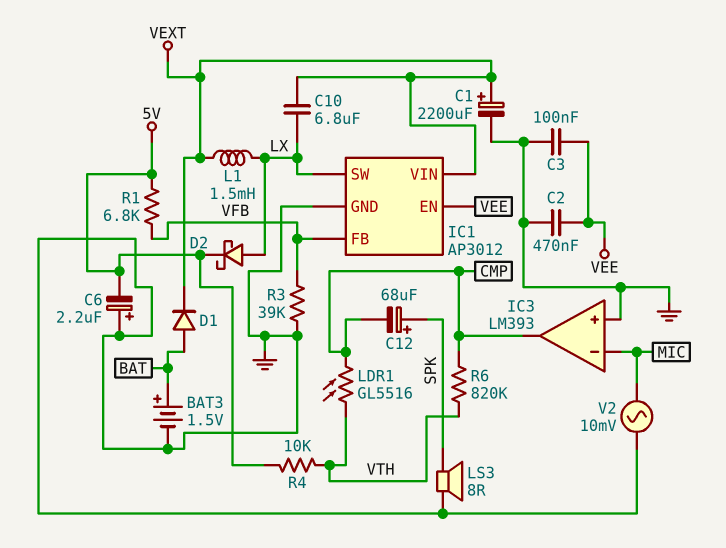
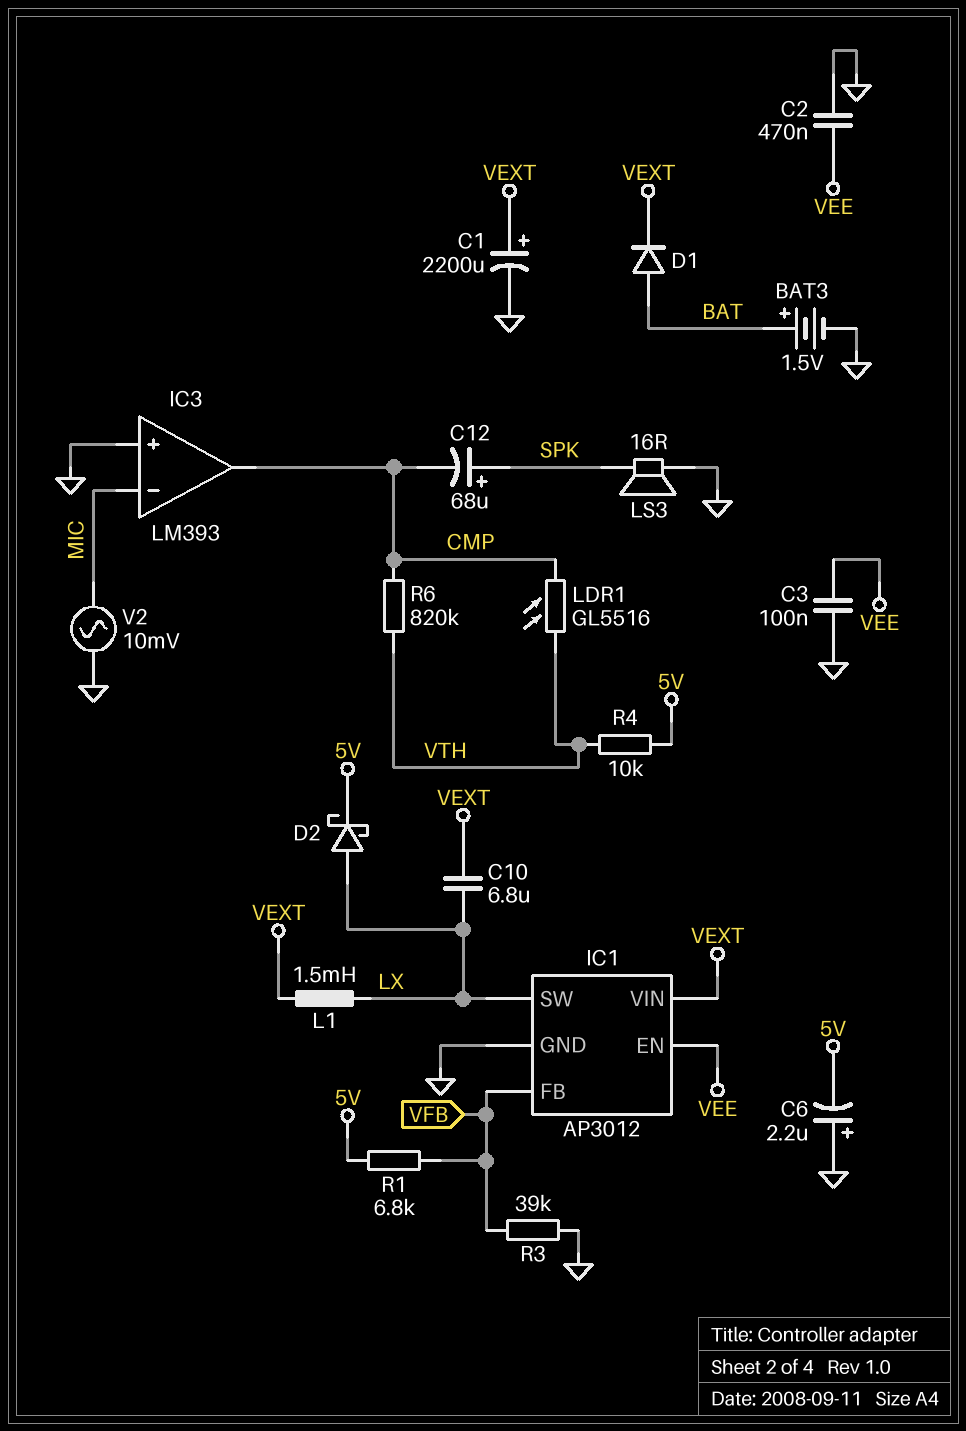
LS3: speaker 8R (GND, SPK) -> speaker 16R (GND, SPK)

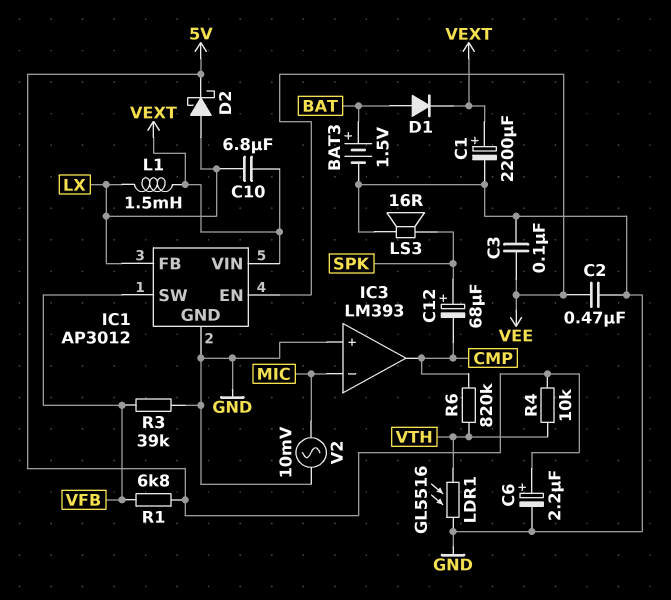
C6: 2.2uF (plus GND, minus 5V) -> 2.2uF (plus 5V, minus GND)
IC1 pin FB: VFB -> LX
IC1 pin SW: LX -> VFB
LDR1: GL5516 (CMP, VTH) -> GL5516 (GND, VTH)

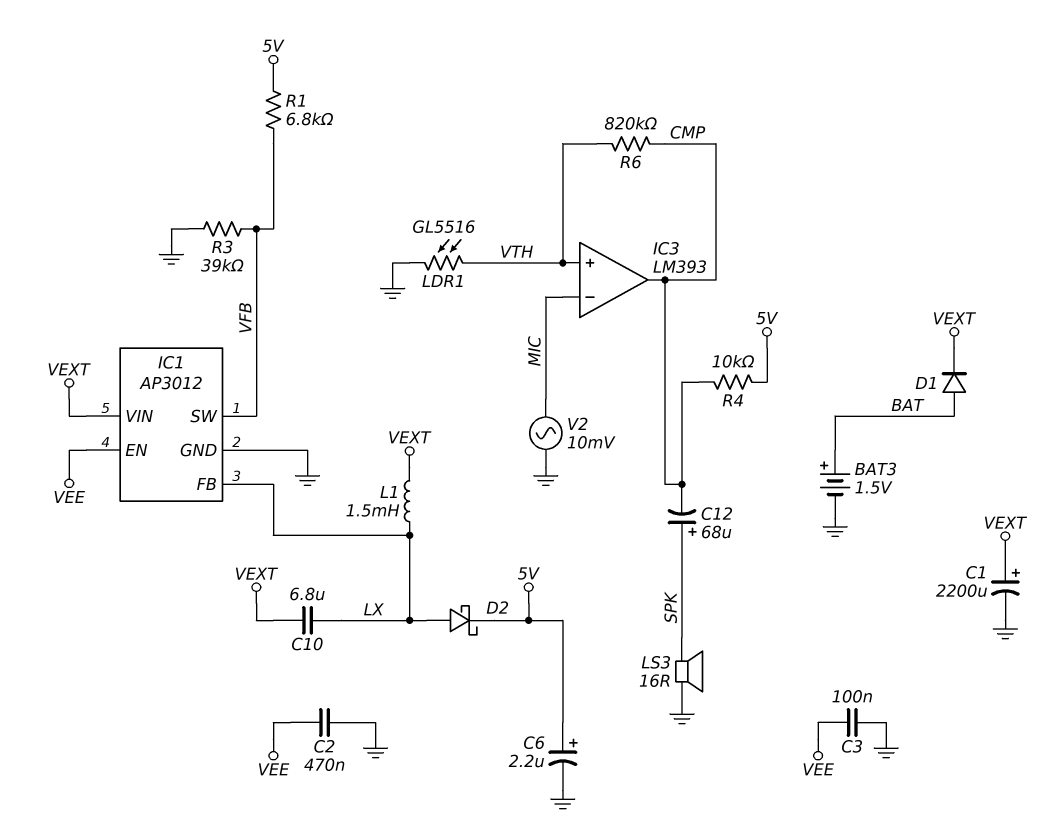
IC3 pin in+: GND -> VTH
R4: 10k (5V, VTH) -> 10k (5V, CMP)

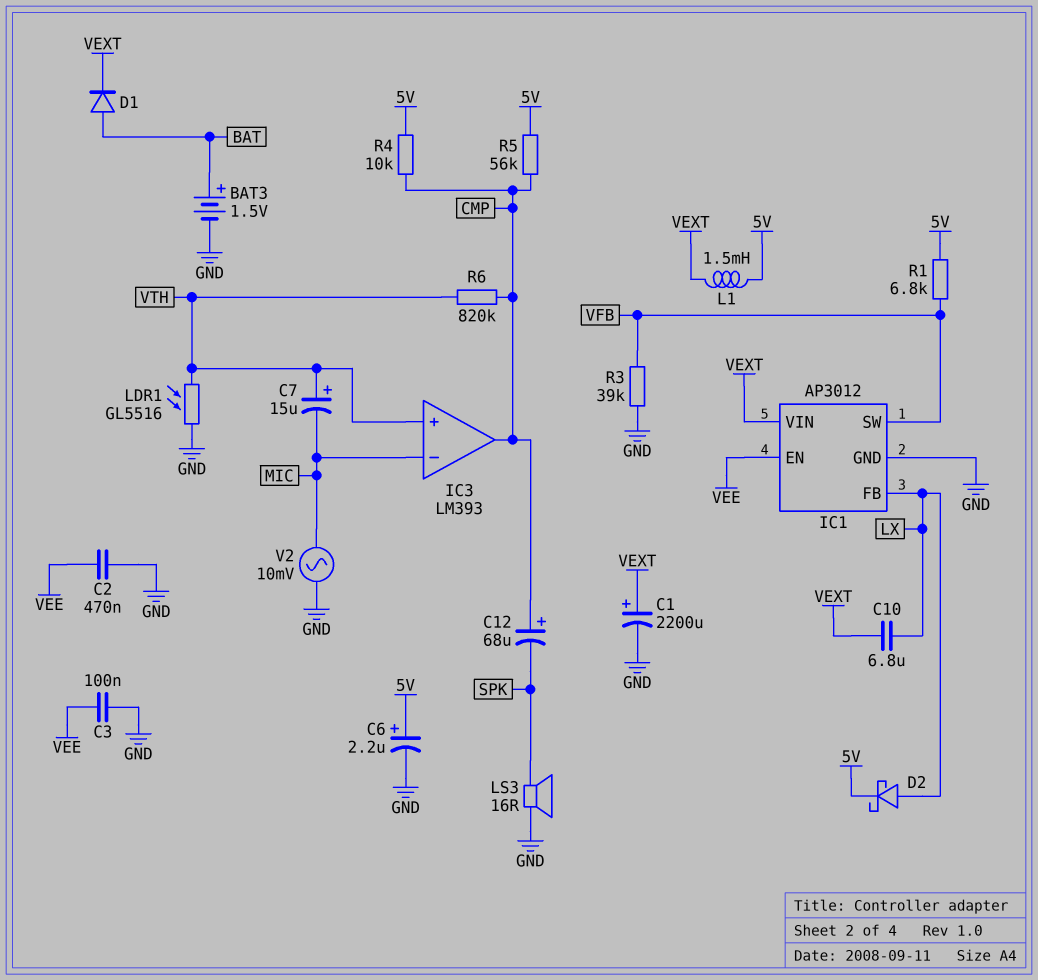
C7: none -> 15uF (plus VTH, minus MIC)
C12: 68uF (plus SPK, minus CMP) -> 68uF (plus CMP, minus SPK)
L1: 1.5mH (LX, VEXT) -> 1.5mH (5V, VEXT)
R5: none -> 56k (5V, CMP)

